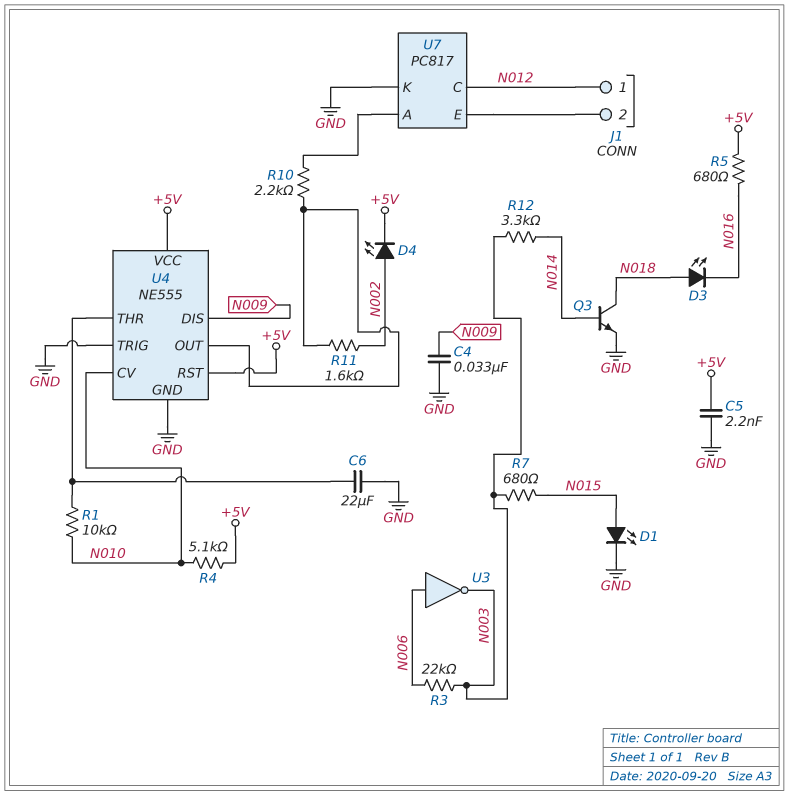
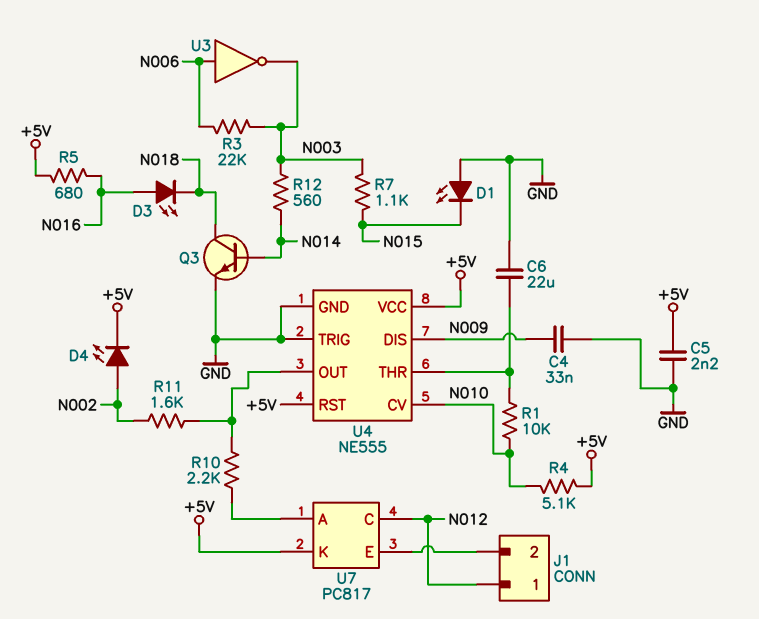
D1: LED (A N015, K GND) -> LED (A GND, K N015)
D3: LED (A N018, K N016) -> LED (A N016, K N018)
R7: 680 (N003, N015) -> 1.1k (N003, N015)
R12: 3.3k (N003, N014) -> 560 (N003, N014)
U7 pin K: GND -> +5V

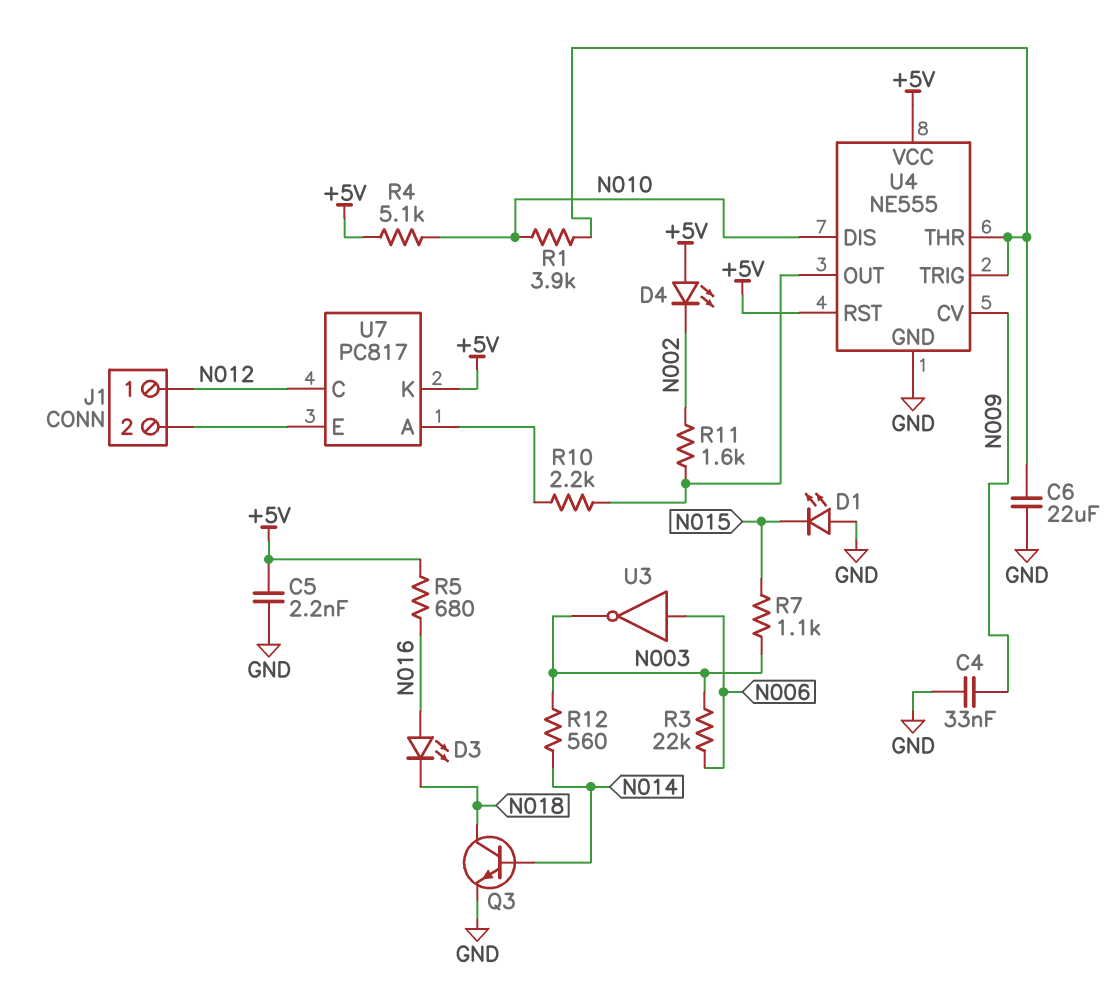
D4: LED (A N002, K +5V) -> LED (A +5V, K N002)
R1: 10k (N010, U4/THR) -> 3.9k (N010, U4/THR)
U4 pin CV: N010 -> N009
U4 pin DIS: N009 -> N010
U4 pin TRIG: GND -> U4/THR

